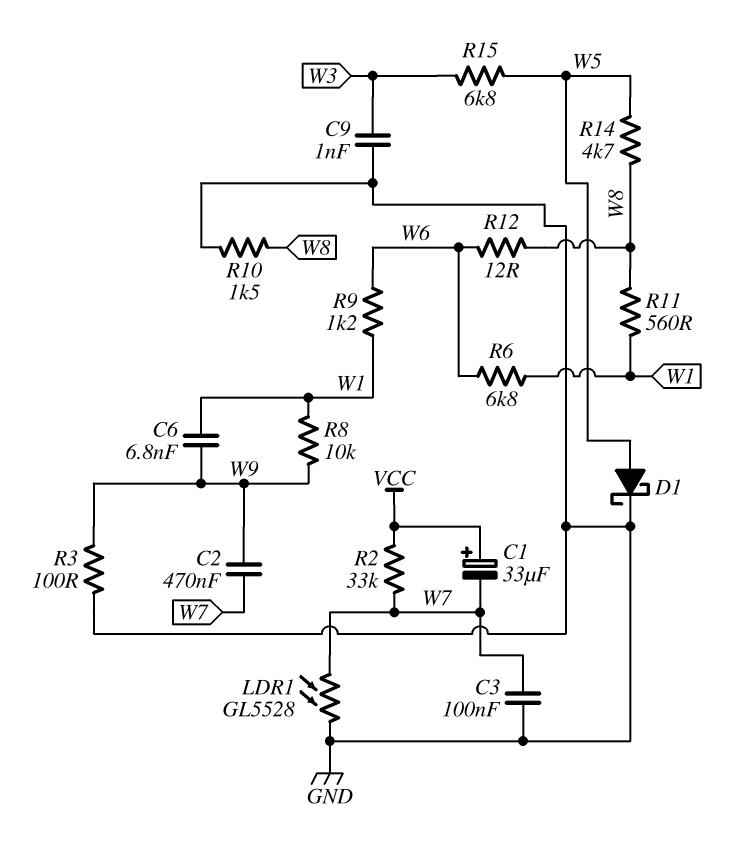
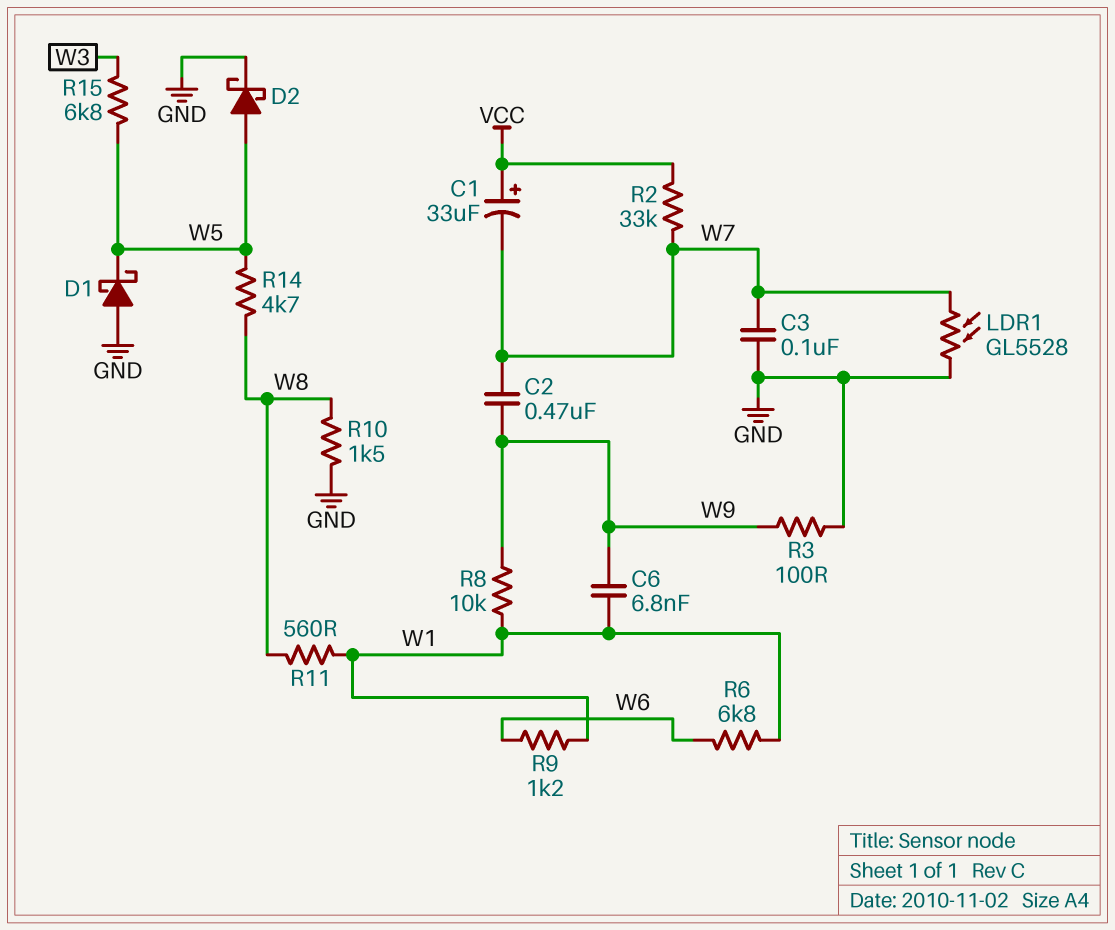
C9: 1nF (GND, W3) -> none
D1: schottky (A W5, K GND) -> schottky (A GND, K W5)
D2: none -> schottky (A W5, K GND)
R12: 12 (W6, W8) -> none

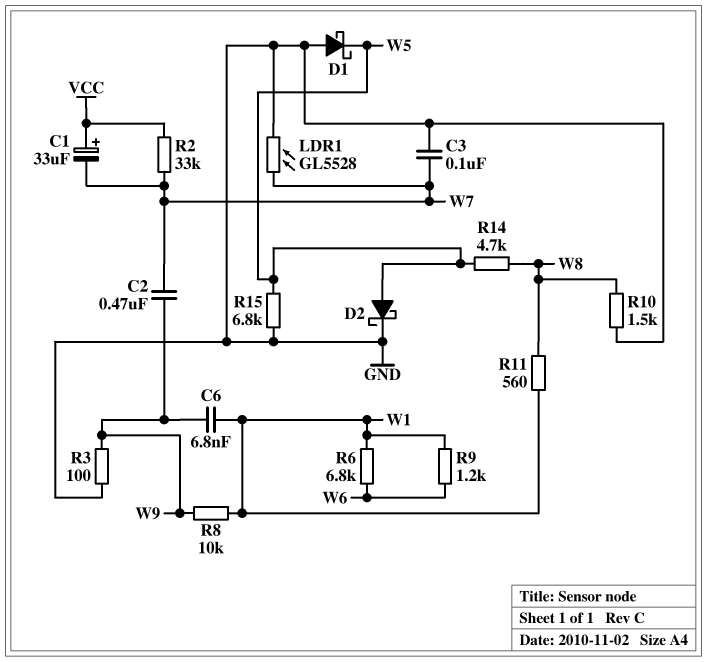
R15: 6.8k (W3, W5) -> 6.8k (GND, W5)

